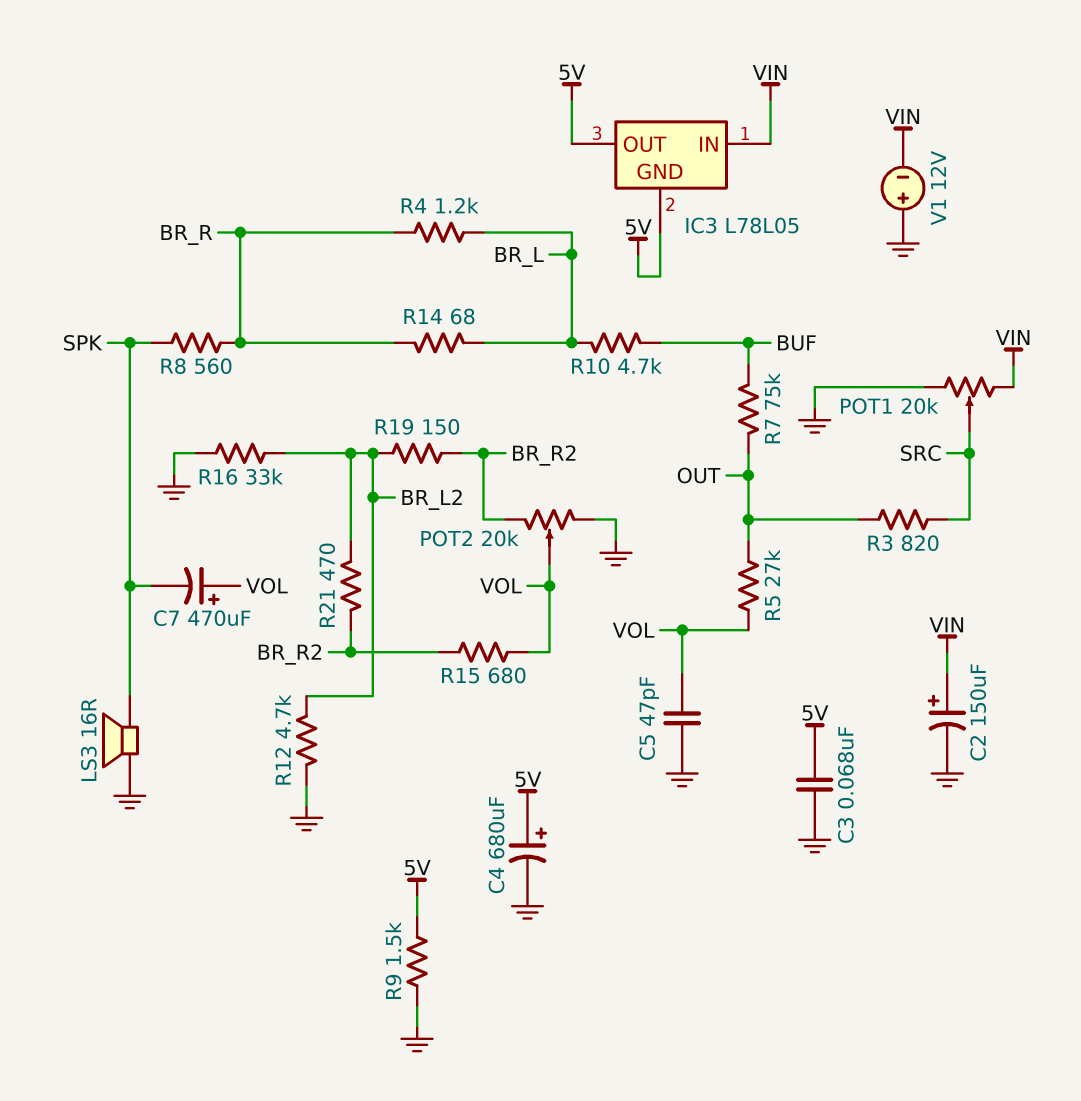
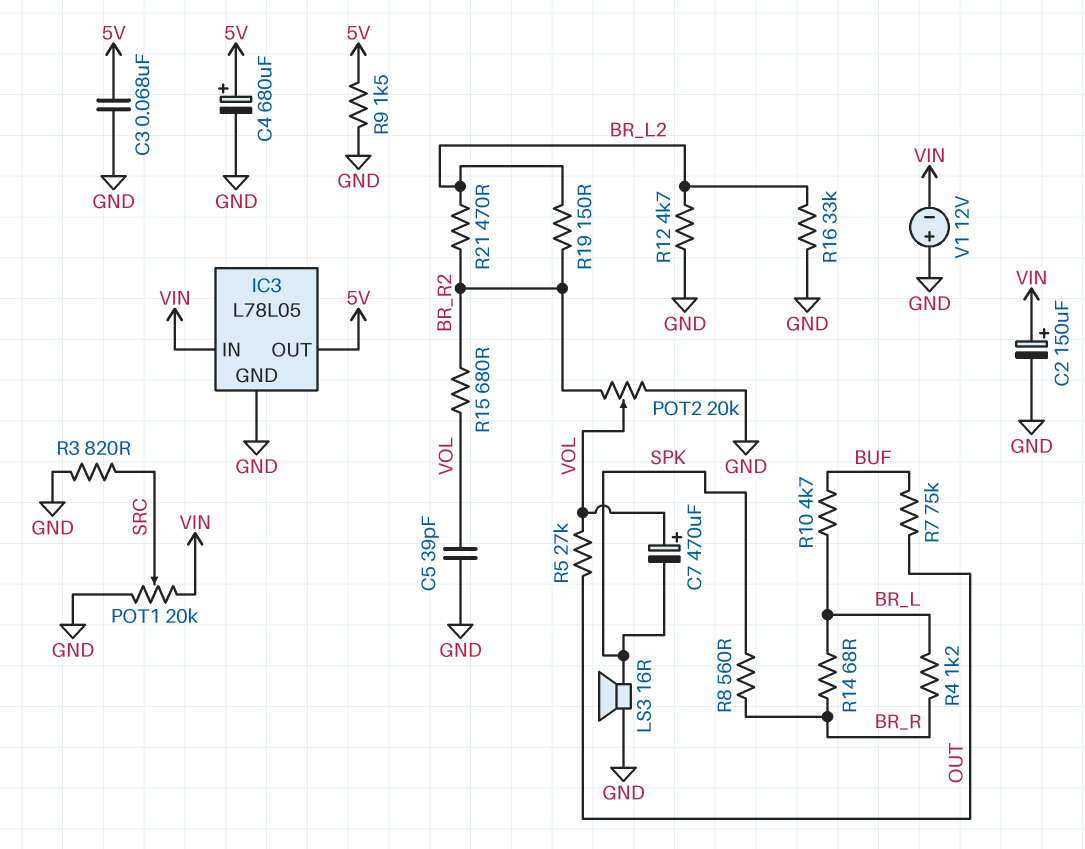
C5: 47pF (GND, VOL) -> 39pF (GND, VOL)
IC3 pin GND: 5V -> GND
R3: 820 (OUT, SRC) -> 820 (GND, SRC)

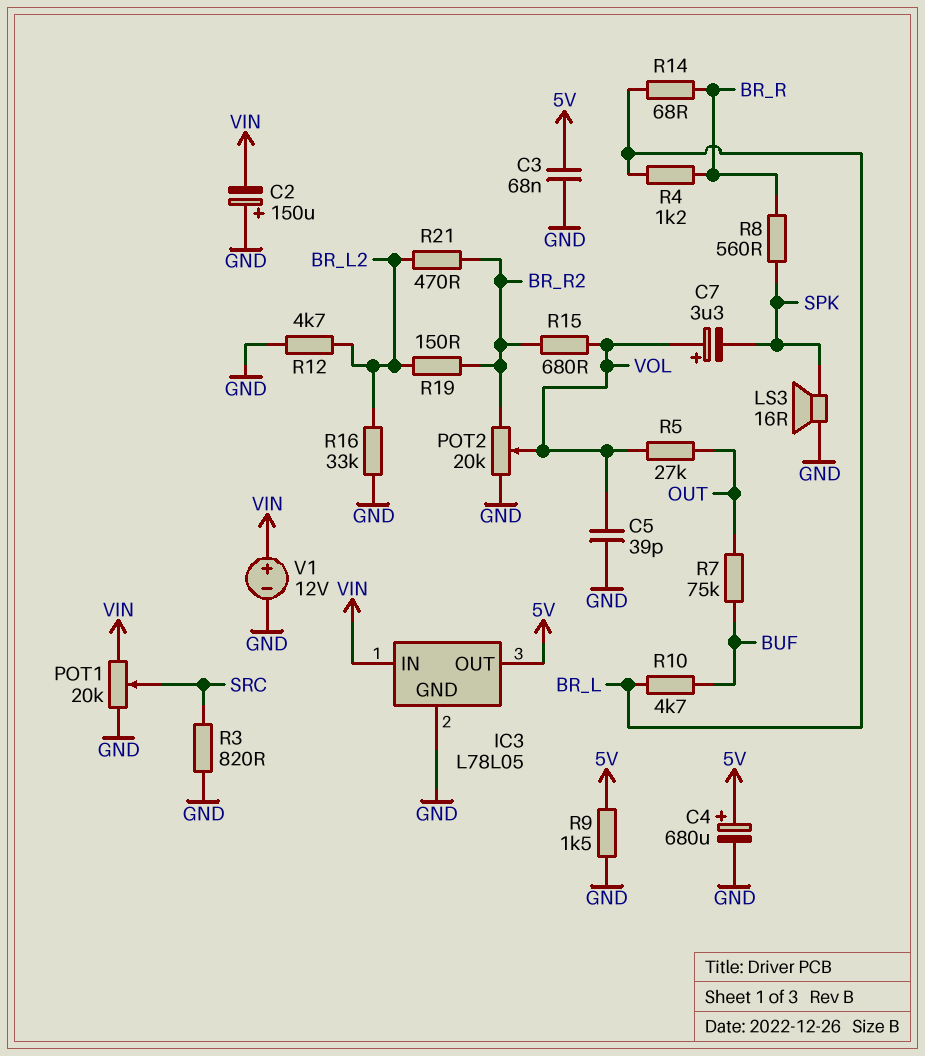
C2: 150uF (plus VIN, minus GND) -> 150uF (plus GND, minus VIN)
C7: 470uF (plus VOL, minus SPK) -> 3.3uF (plus VOL, minus SPK)
V1: 12V (plus GND, minus VIN) -> 12V (plus VIN, minus GND)

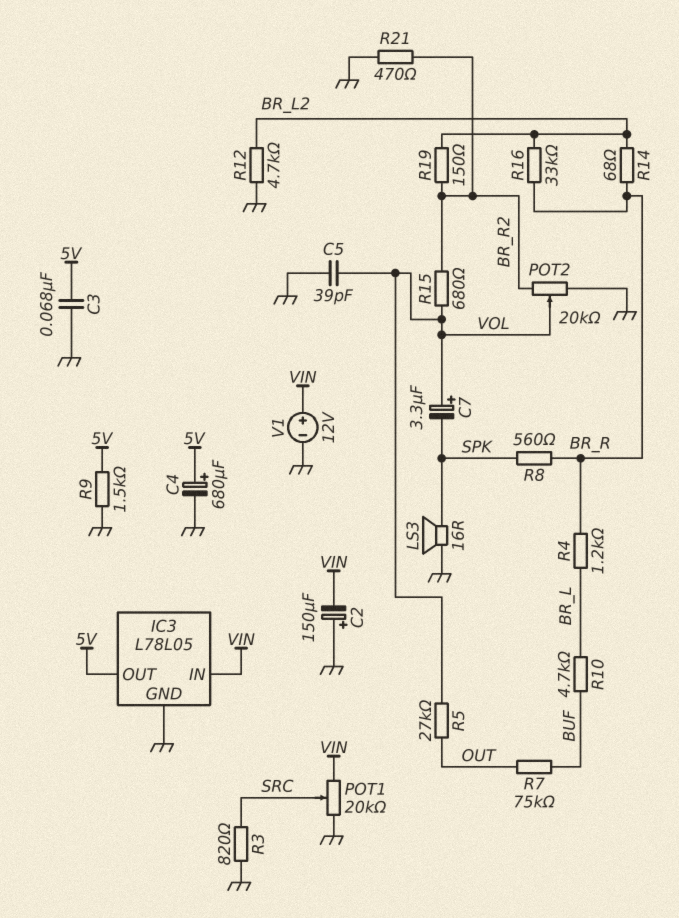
R14: 68 (BR_L, BR_R) -> 68 (BR_L2, BR_R)
R16: 33k (BR_L2, GND) -> 33k (BR_L2, BR_R)
R21: 470 (BR_L2, BR_R2) -> 470 (BR_R2, GND)

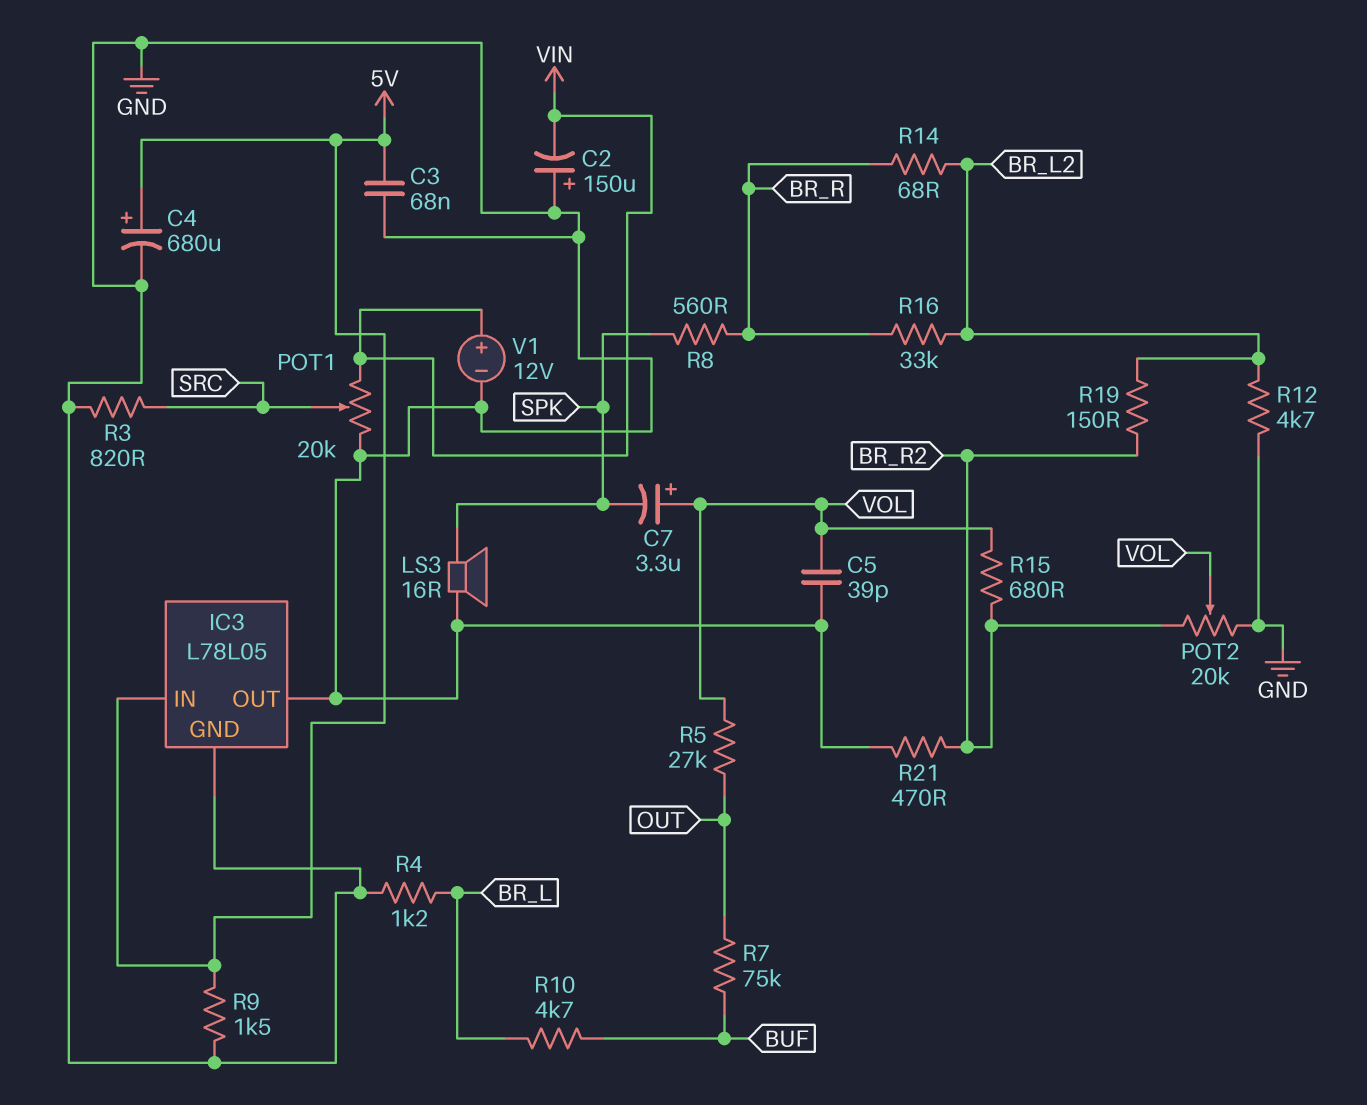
IC3 pin IN: VIN -> 5V
IC3 pin OUT: 5V -> GND
R4: 1.2k (BR_L, BR_R) -> 1.2k (BR_L, GND)

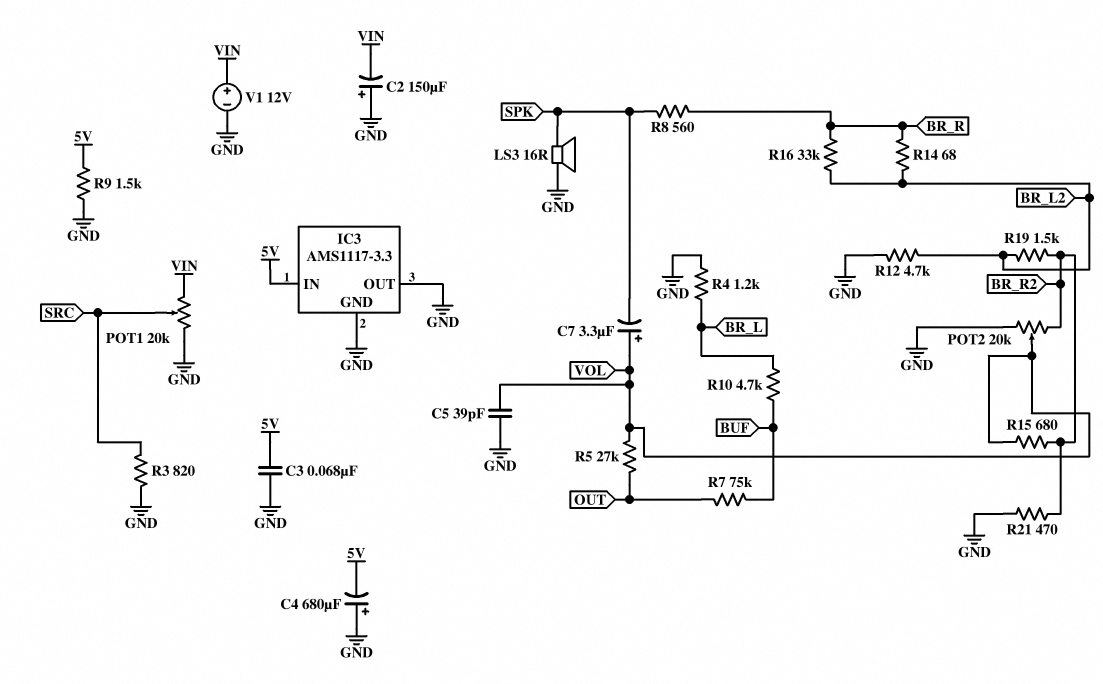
C4: 680uF (plus 5V, minus GND) -> 680uF (plus GND, minus 5V)
IC3: L78L05 -> AMS1117-3.3
R19: 150 (BR_L2, BR_R2) -> 1.5k (BR_L2, BR_R2)

